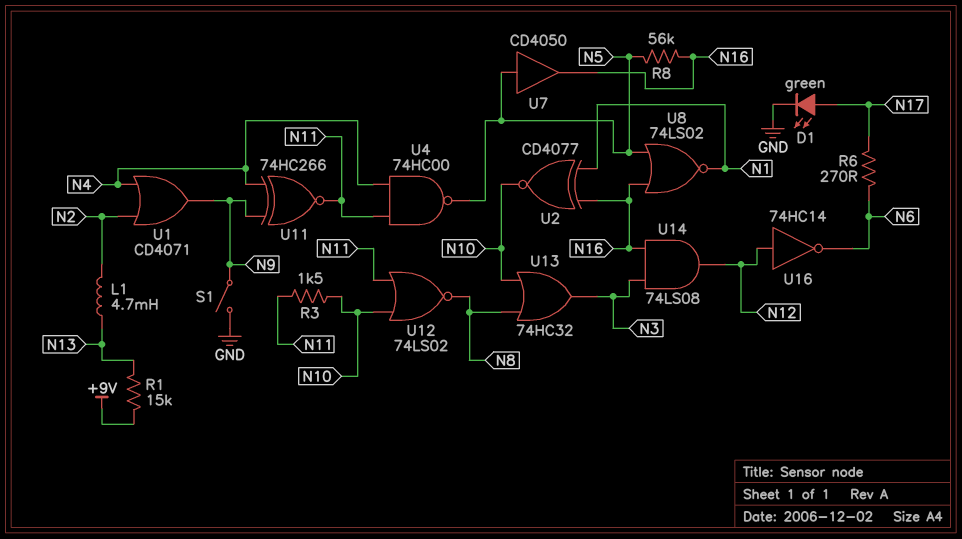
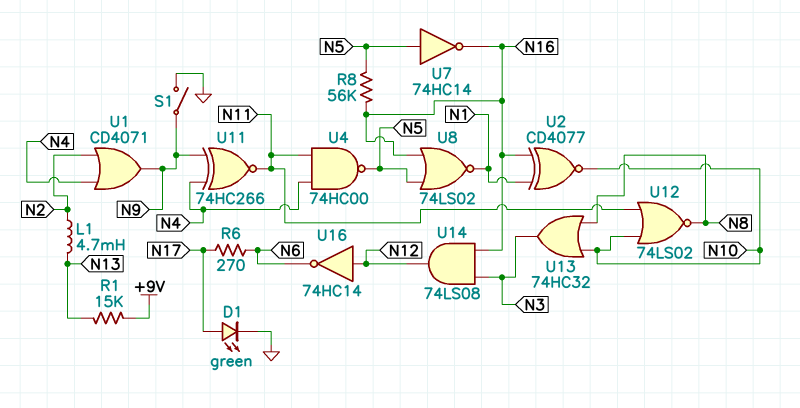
R3: 1.5k (N10, N11) -> none
U7: buffer CD4050 (in N5, out N16) -> NOT 74HC14 (in N5, out N16)

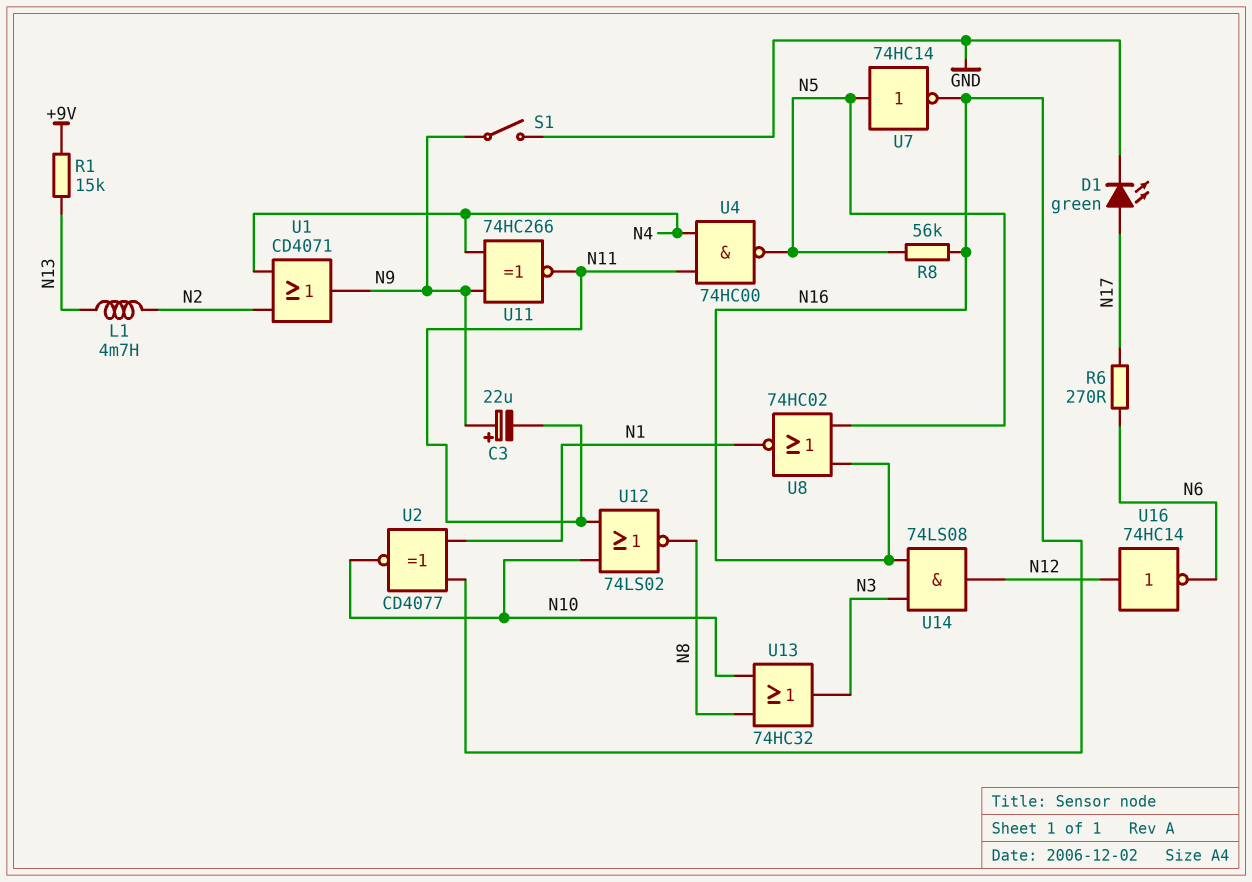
C3: none -> 22uF (plus N9, minus N11)
U8: NOR 74LS02 (in N5, in N16, out N1) -> NOR 74HC02 (in N5, in N16, out N1)

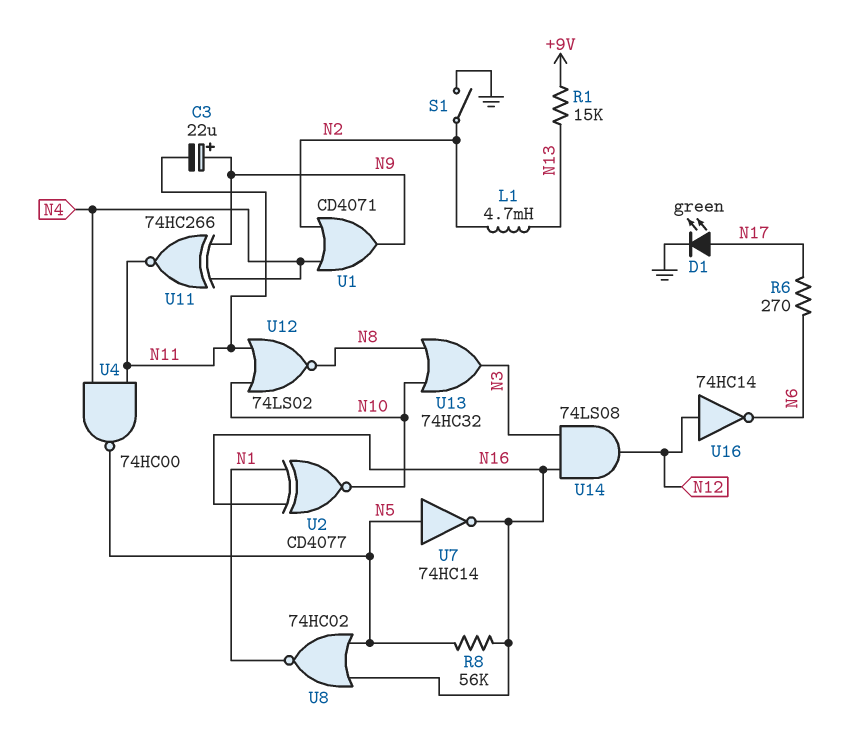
S1: switch (GND, N9) -> switch (GND, N2)

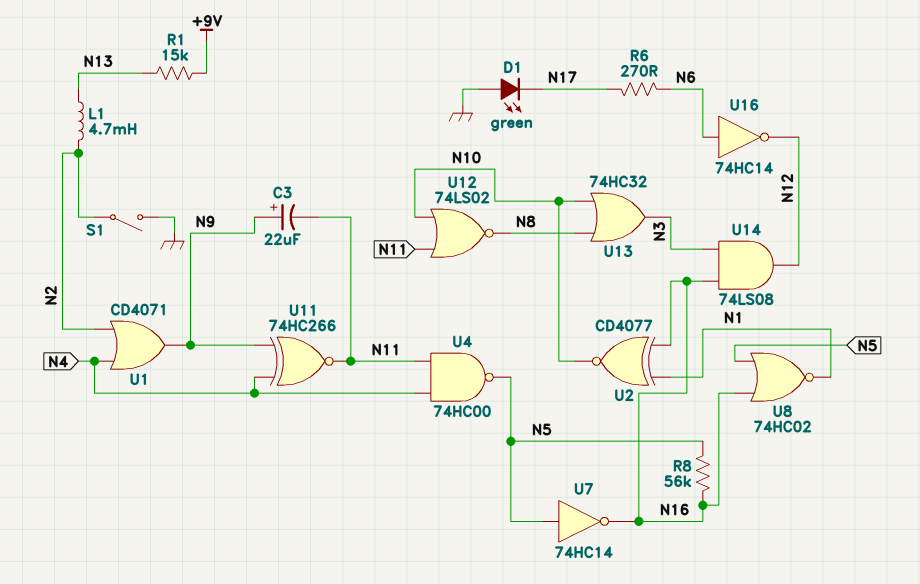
D1: LED green (A N17, K GND) -> LED green (A GND, K N17)
U16: NOT 74HC14 (in N12, out N6) -> NOT 74HC14 (in N6, out N12)

